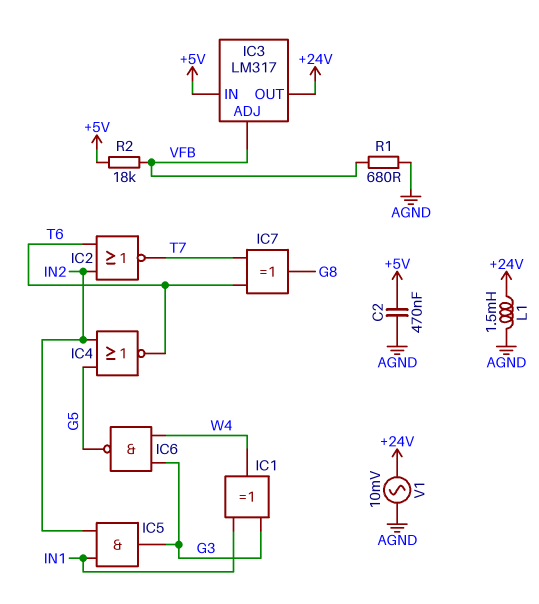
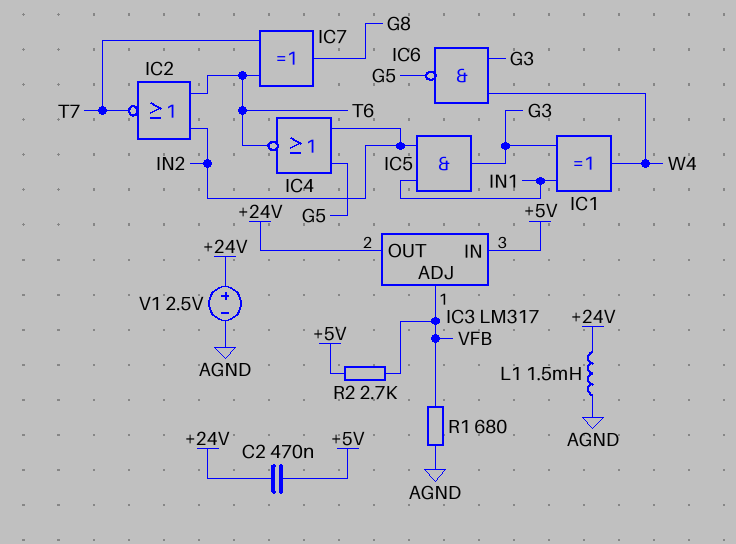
C2: 470nF (+5V, AGND) -> 470nF (+5V, +24V)
R2: 18k (+5V, VFB) -> 2.7k (+5V, VFB)
V1: AC 10mV (+24V, AGND) -> 2.5V (plus +24V, minus AGND)

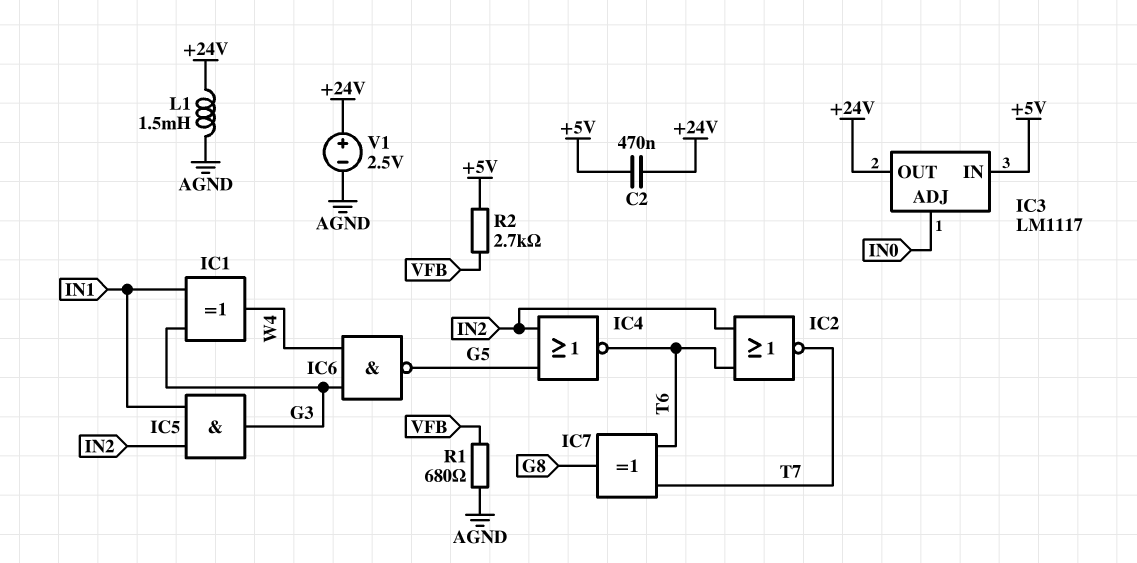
IC3: LM317 -> LM1117
IC3 pin ADJ: VFB -> IN0

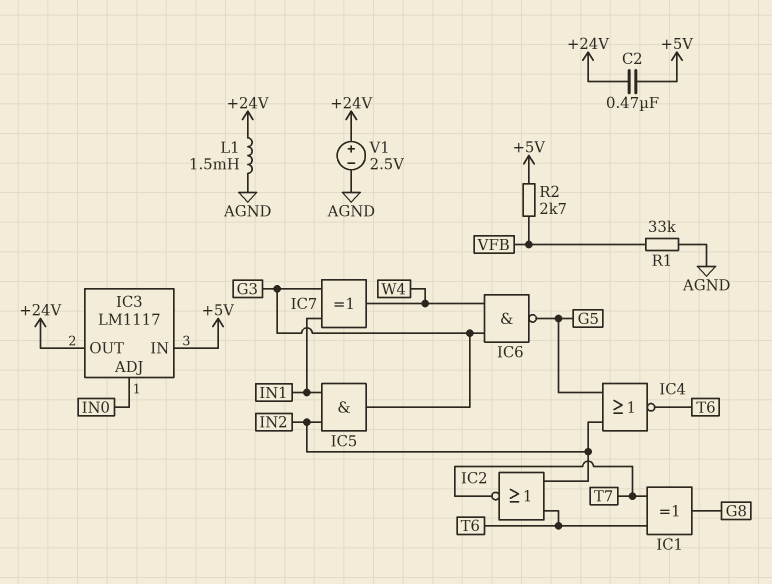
IC1: XOR (in G3, in IN1, out W4) -> XOR (in T6, in T7, out G8)
IC7: XOR (in T6, in T7, out G8) -> XOR (in G3, in IN1, out W4)
R1: 680 (AGND, VFB) -> 33k (AGND, VFB)

